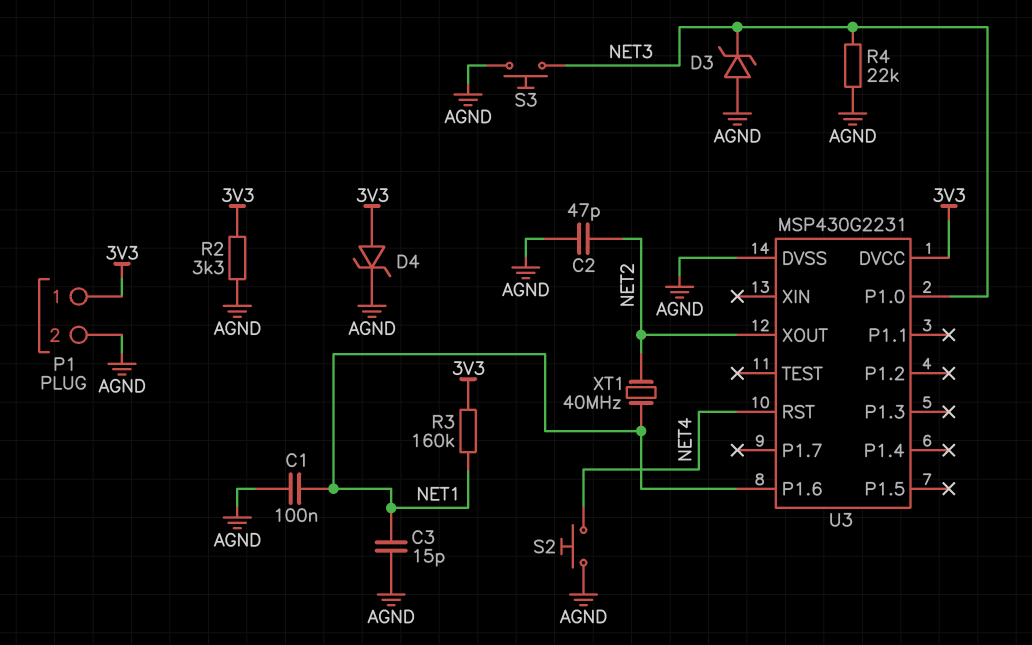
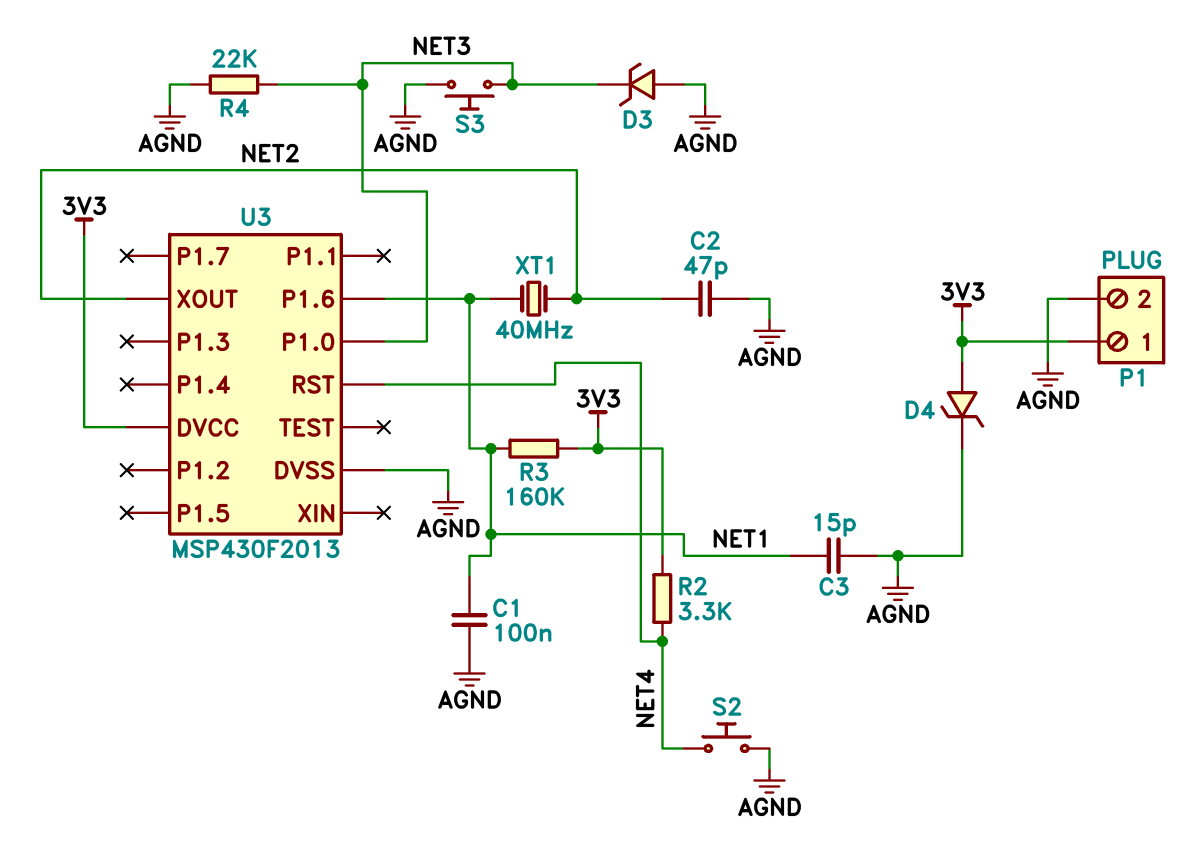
R2: 3.3k (3V3, AGND) -> 3.3k (3V3, NET4)
U3: MSP430G2231 -> MSP430F2013

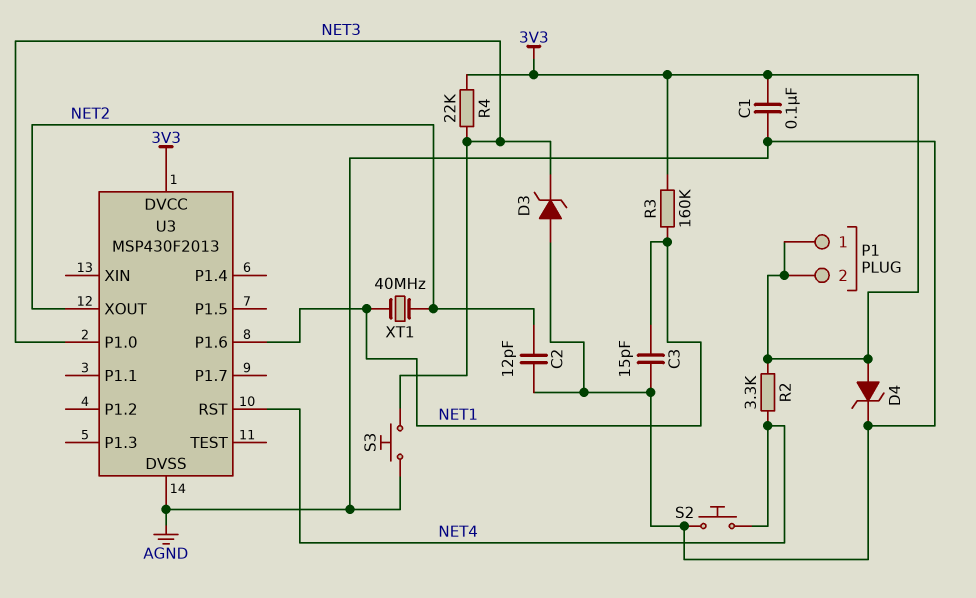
C1: 100nF (AGND, NET1) -> 100nF (3V3, AGND)
C2: 47pF (AGND, NET2) -> 12pF (AGND, NET2)
P1 pin 2: AGND -> 3V3
R4: 22k (AGND, NET3) -> 22k (3V3, NET3)

